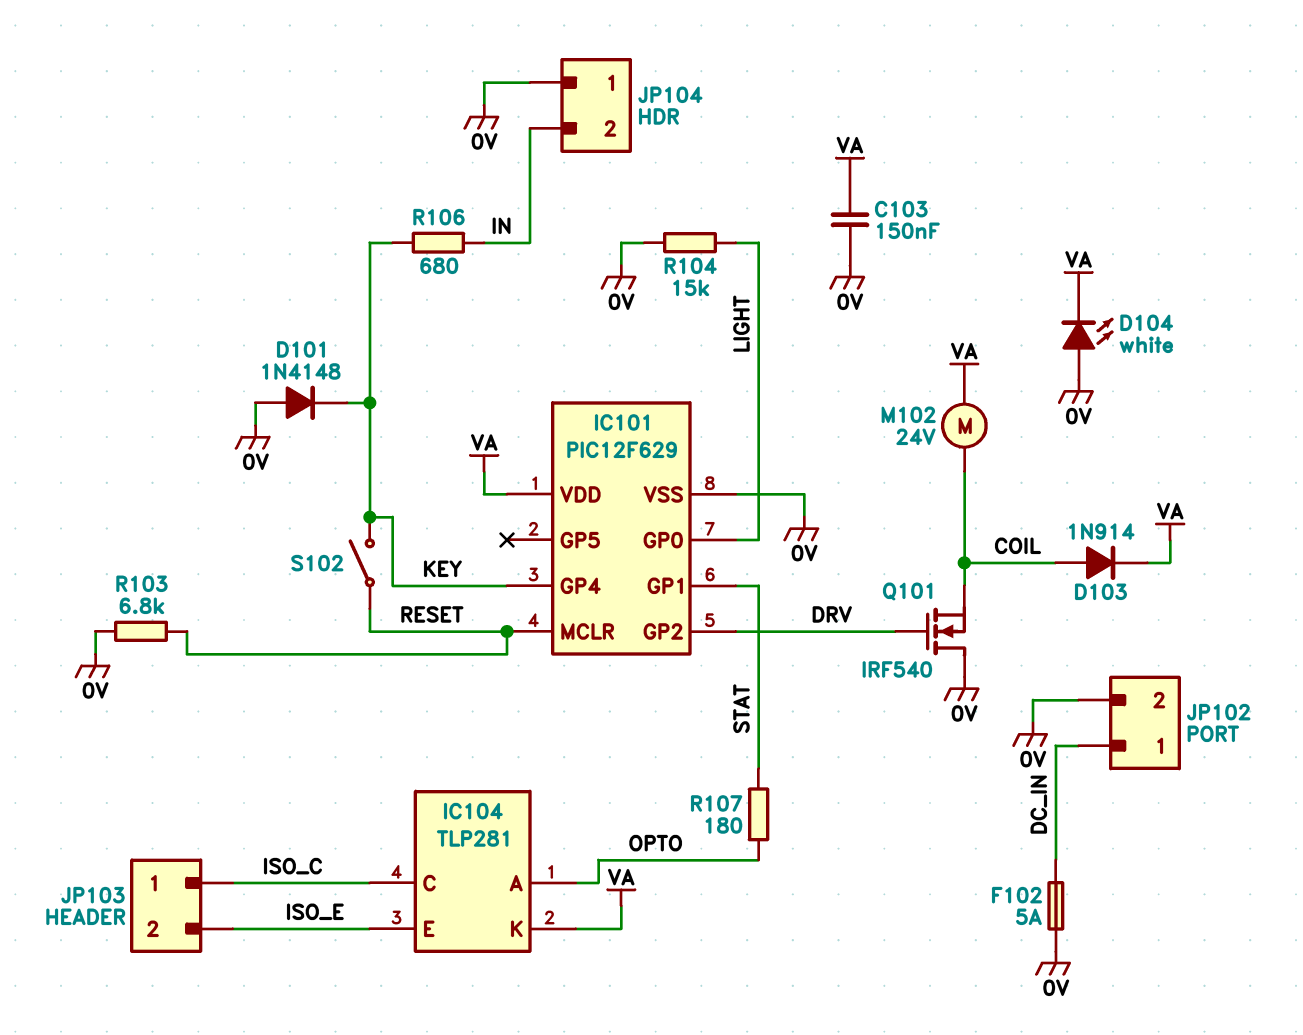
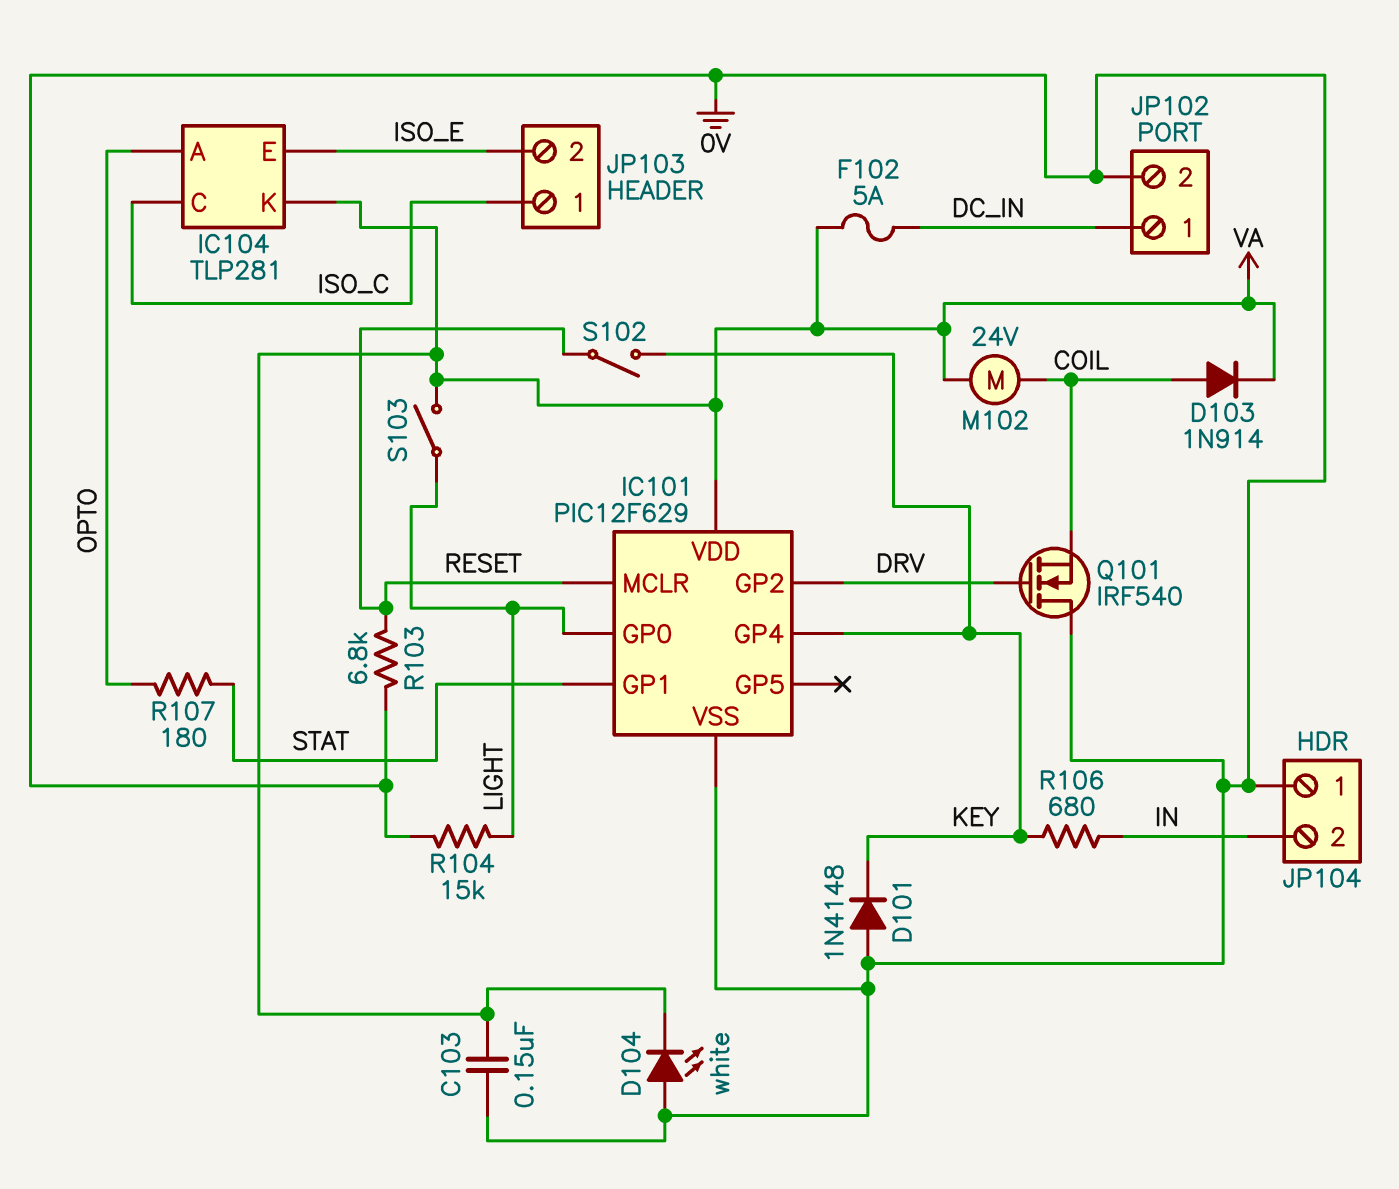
F102: 5A (0V, DC_IN) -> 5A (DC_IN, VA)
S103: none -> switch (LIGHT, VA)

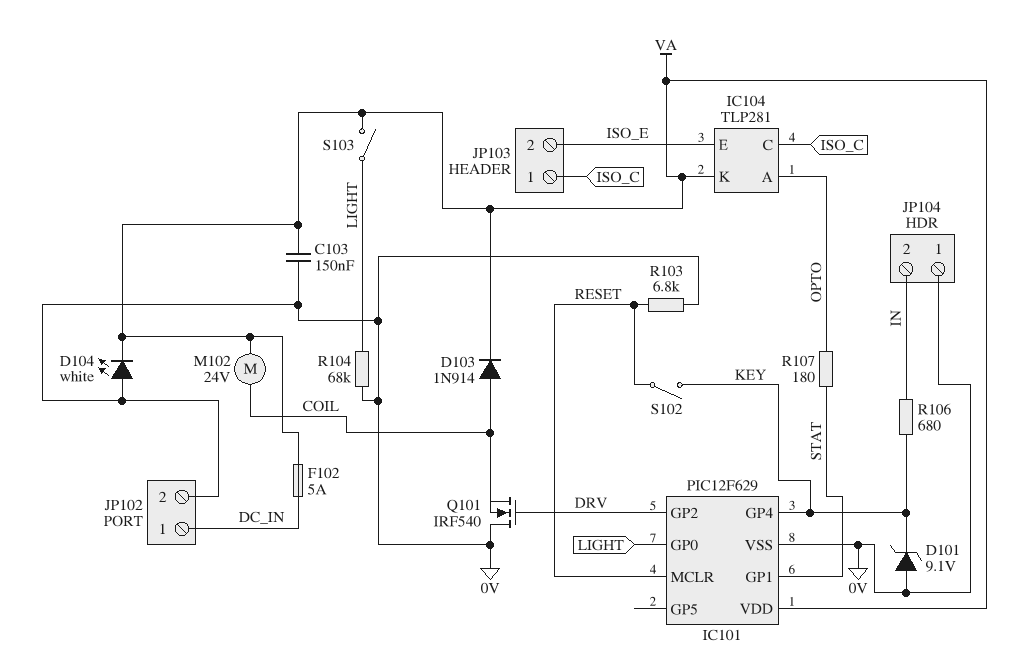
D101: diode 1N4148 (A 0V, K KEY) -> zener 9.1V (A 0V, K KEY)
R104: 15k (0V, LIGHT) -> 68k (0V, LIGHT)

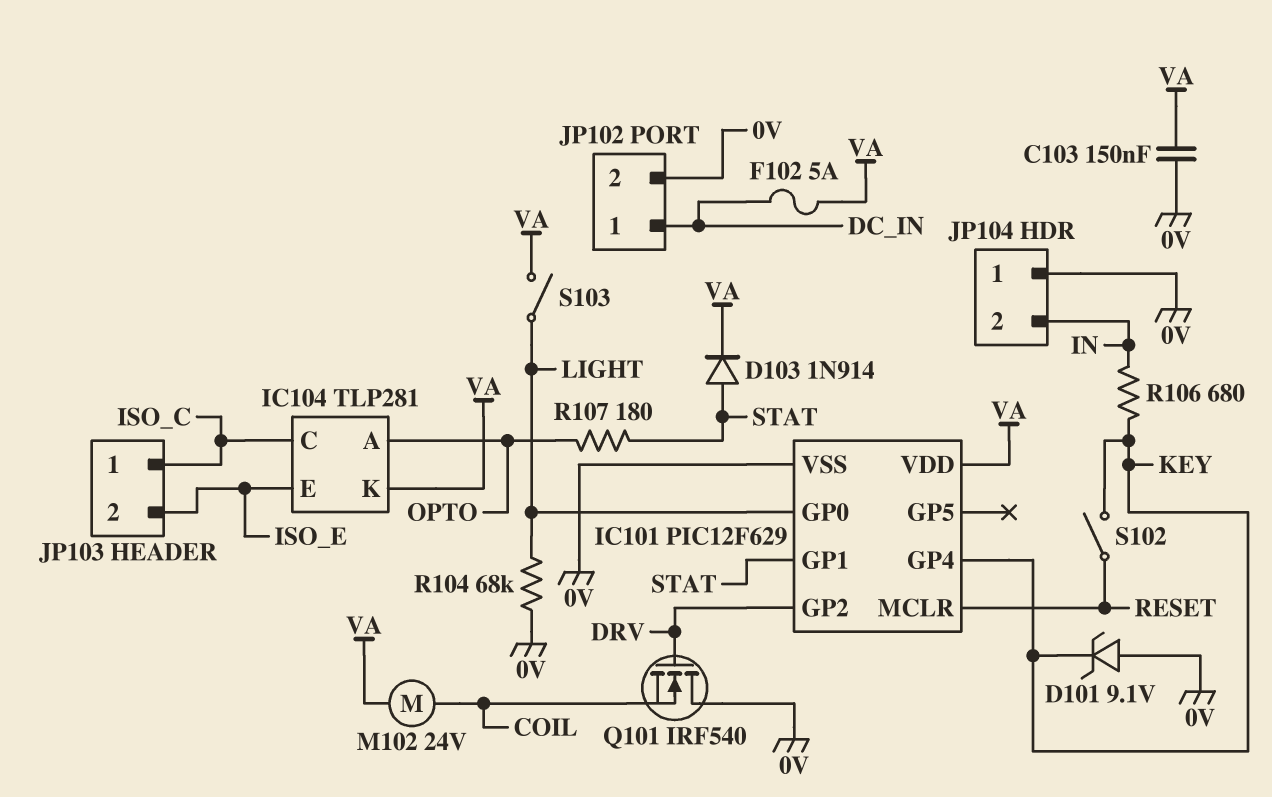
D103: diode 1N914 (A COIL, K VA) -> diode 1N914 (A STAT, K VA)
D104: LED white (A 0V, K VA) -> none
R103: 6.8k (0V, RESET) -> none

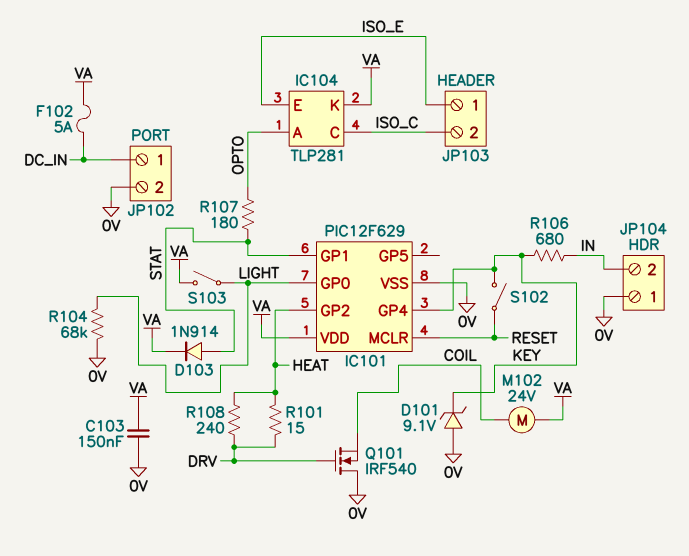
IC101 pin GP2: DRV -> HEAT
JP103 pin 1: ISO_C -> ISO_E
JP103 pin 2: ISO_E -> ISO_C
R101: none -> 15 (DRV, HEAT)
R108: none -> 240 (DRV, HEAT)

